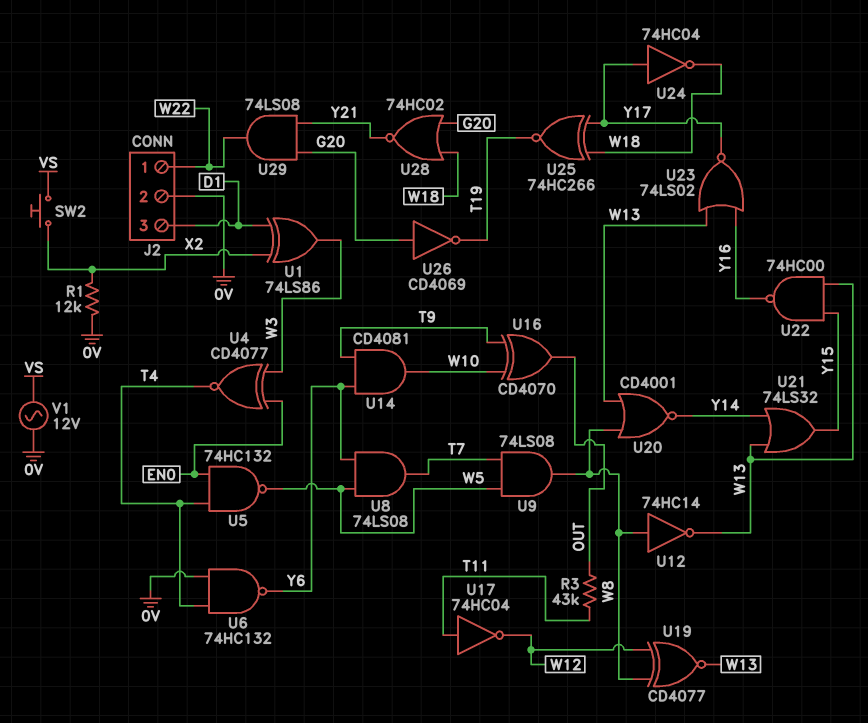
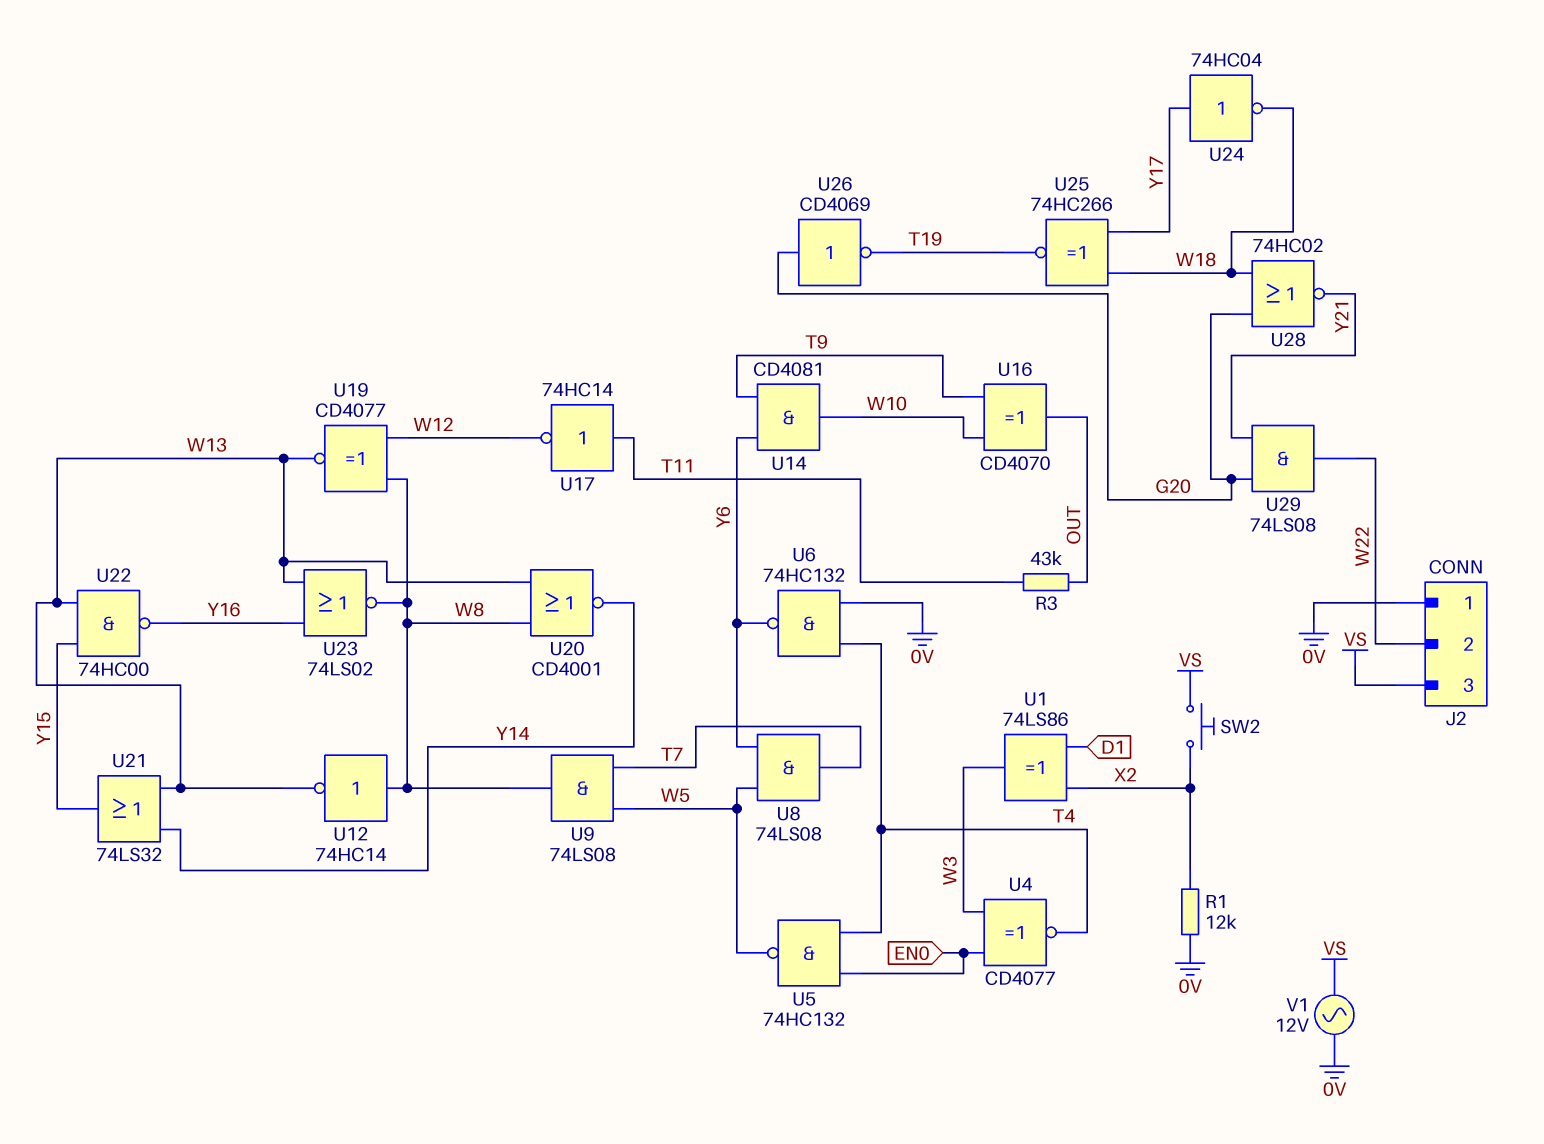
J2 pin 1: W22 -> 0V
J2 pin 2: 0V -> W22
J2 pin 3: D1 -> VS
U17: NOT 74HC04 (in T11, out W12) -> NOT 74HC14 (in T11, out W12)
U23: NOR 74LS02 (in W13, in Y16, out Y17) -> NOR 74LS02 (in W13, in Y16, out W8)

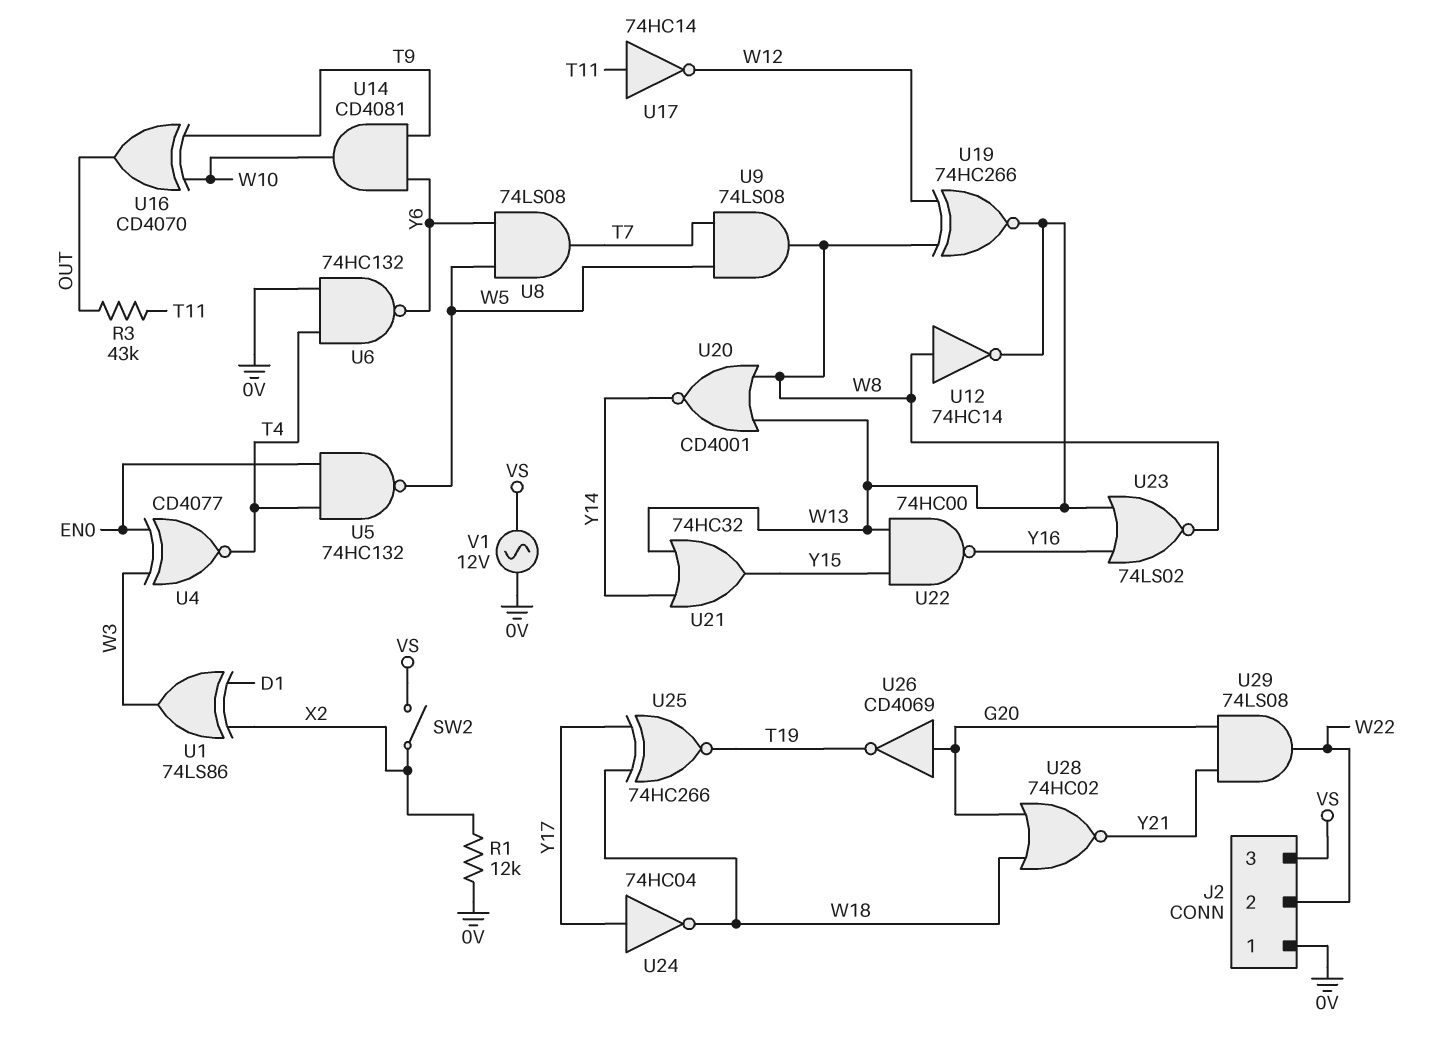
SW2: button (VS, X2) -> switch (VS, X2)
U19: XNOR CD4077 (in W8, in W12, out W13) -> XNOR 74HC266 (in W8, in W12, out W13)
U21: OR 74LS32 (in W13, in Y14, out Y15) -> OR 74HC32 (in W13, in Y14, out Y15)

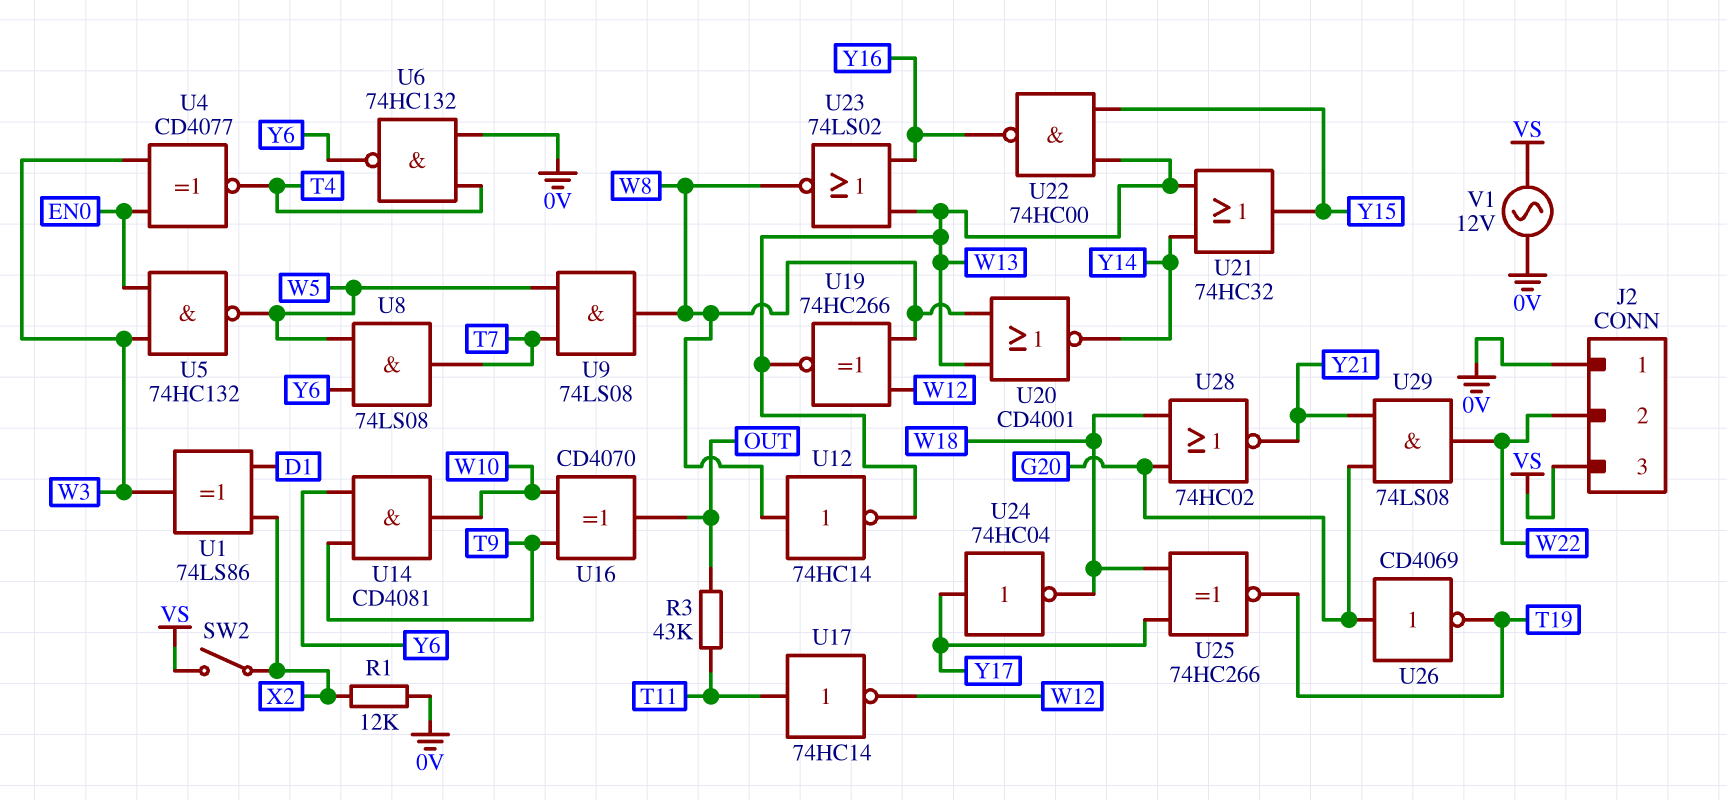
U5: NAND 74HC132 (in EN0, in T4, out W5) -> NAND 74HC132 (in EN0, in W3, out W5)

